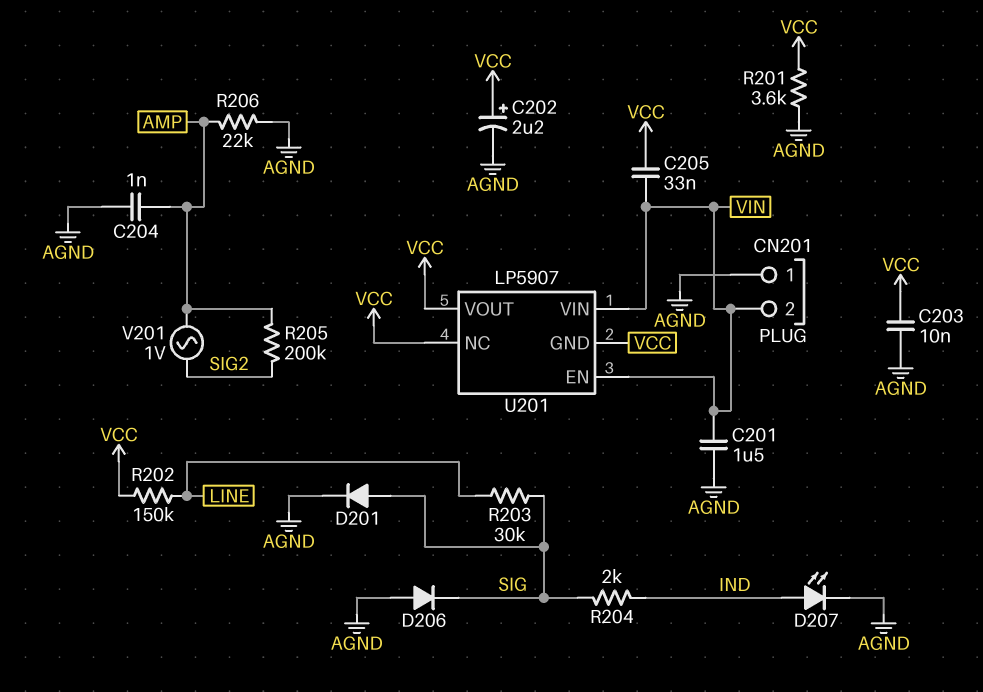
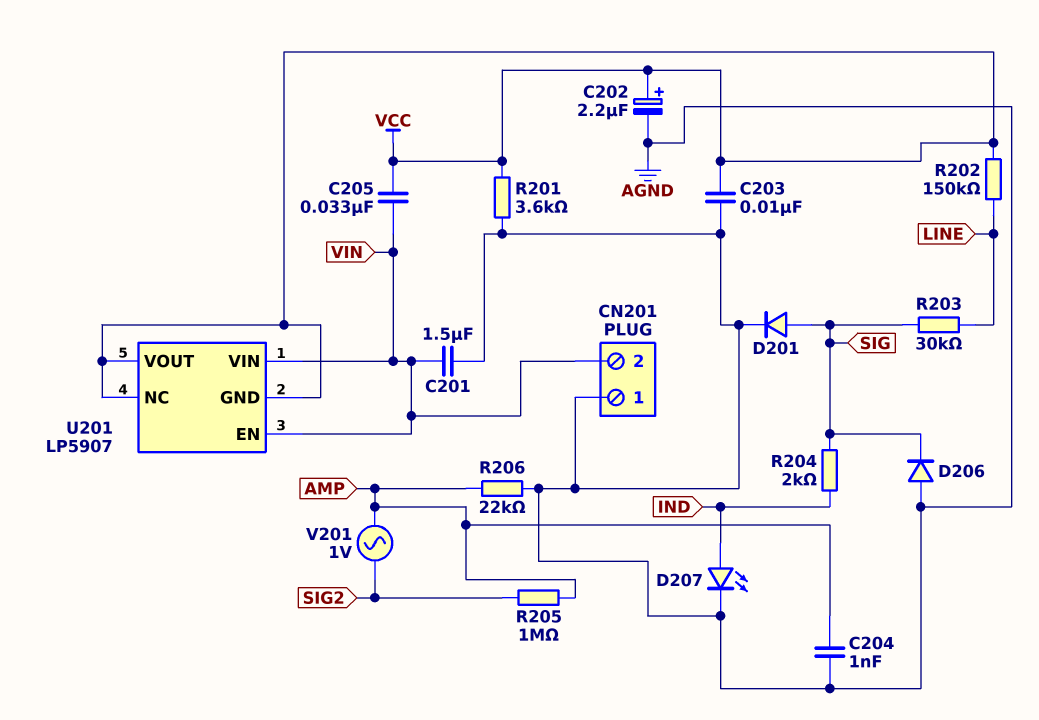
R205: 200k (AMP, SIG2) -> 1M (AMP, SIG2)

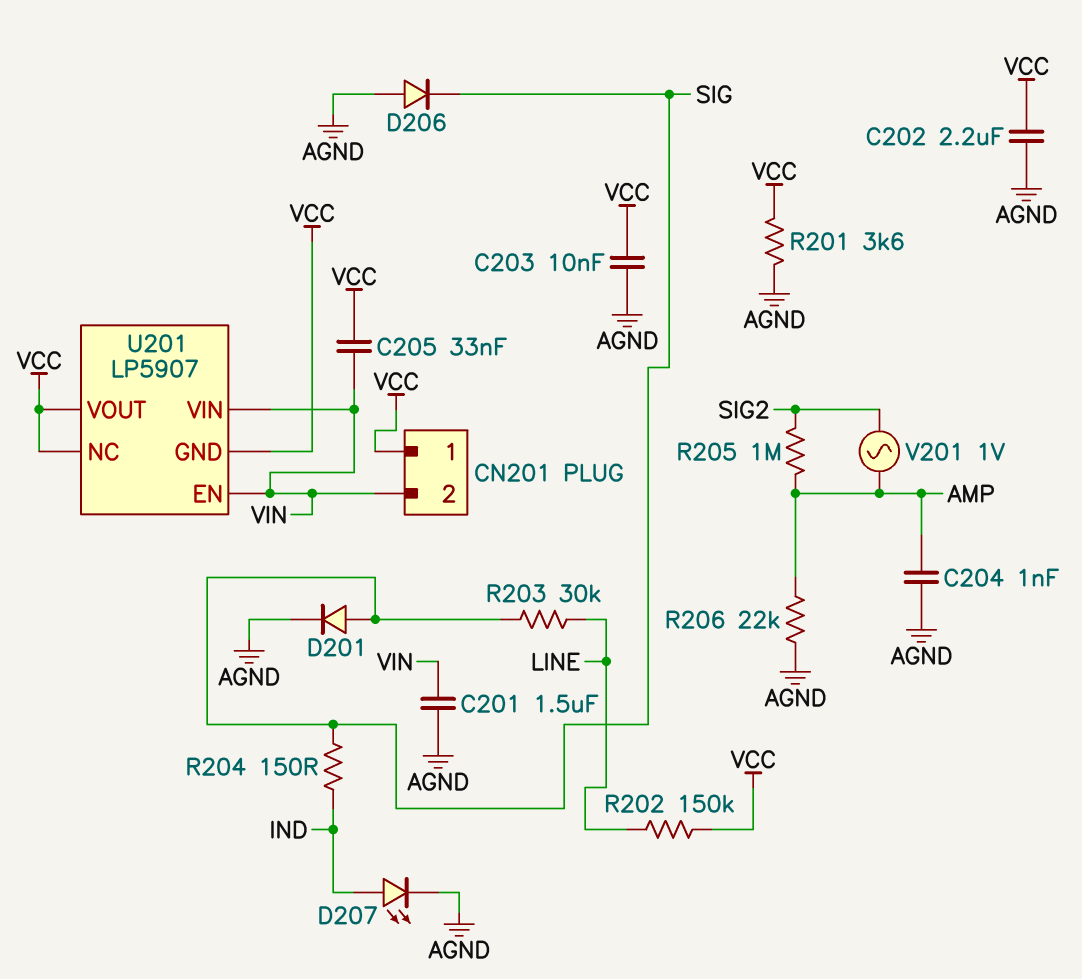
C202: 2.2uF (plus VCC, minus AGND) -> 2.2uF (AGND, VCC)
CN201 pin 1: AGND -> VCC
R204: 2k (IND, SIG) -> 150 (IND, SIG)

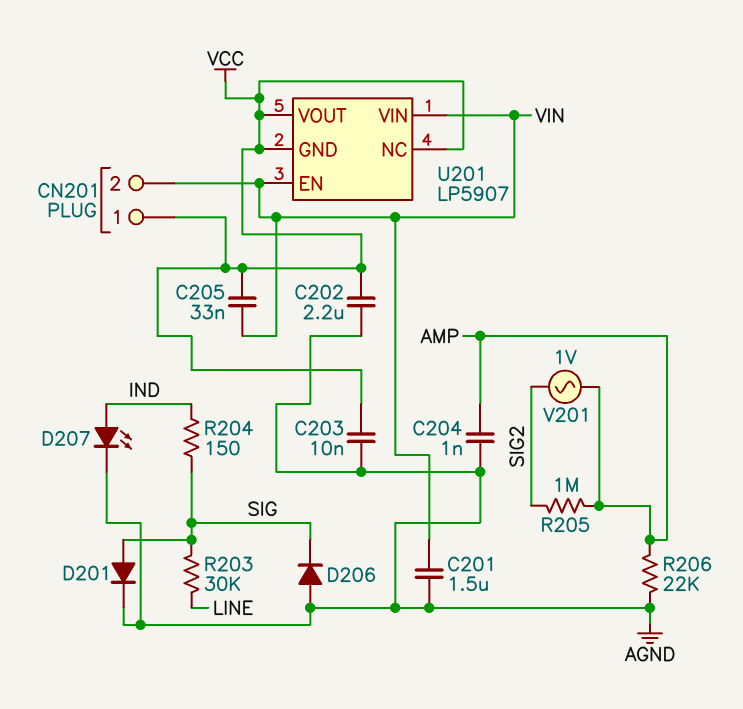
R201: 3.6k (AGND, VCC) -> none
R202: 150k (LINE, VCC) -> none

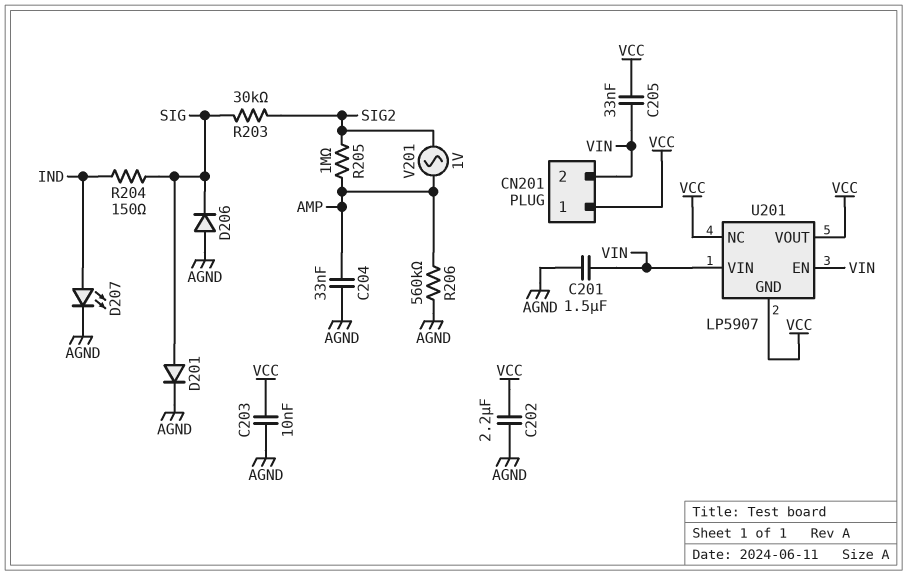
C204: 1nF (AGND, AMP) -> 33nF (AGND, AMP)
R203: 30k (LINE, SIG) -> 30k (SIG, SIG2)
R206: 22k (AGND, AMP) -> 560k (AGND, AMP)

